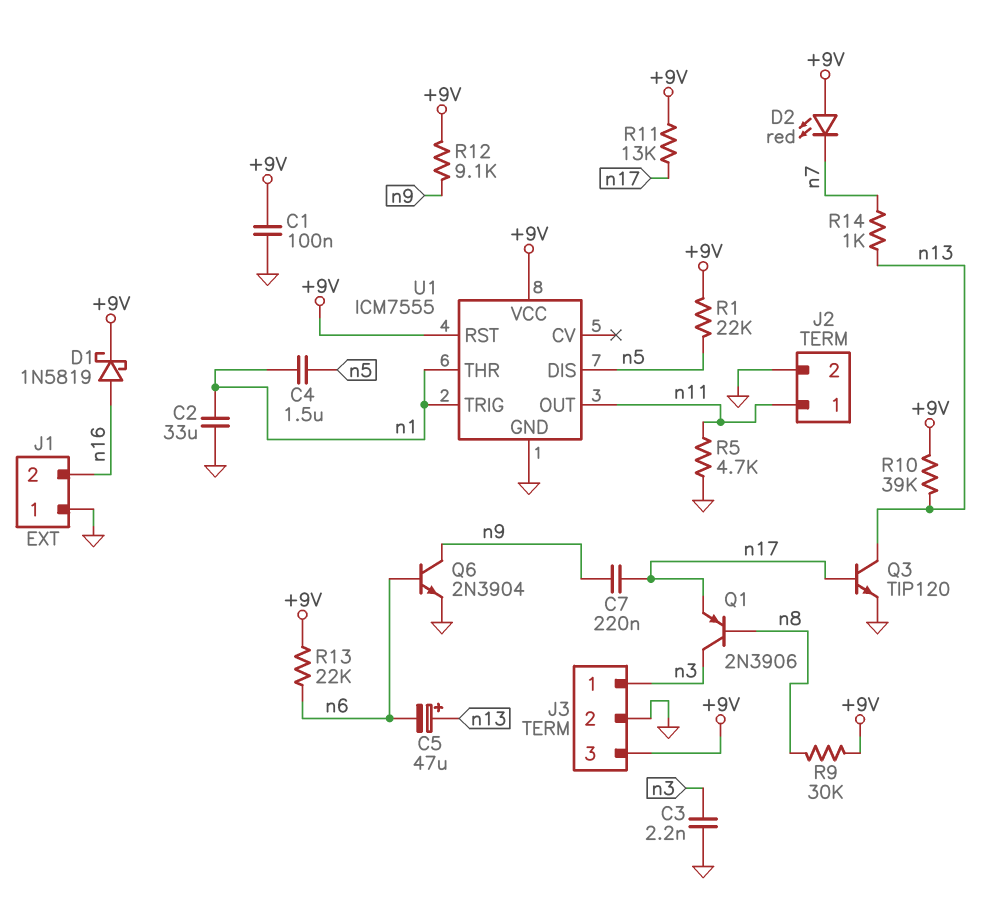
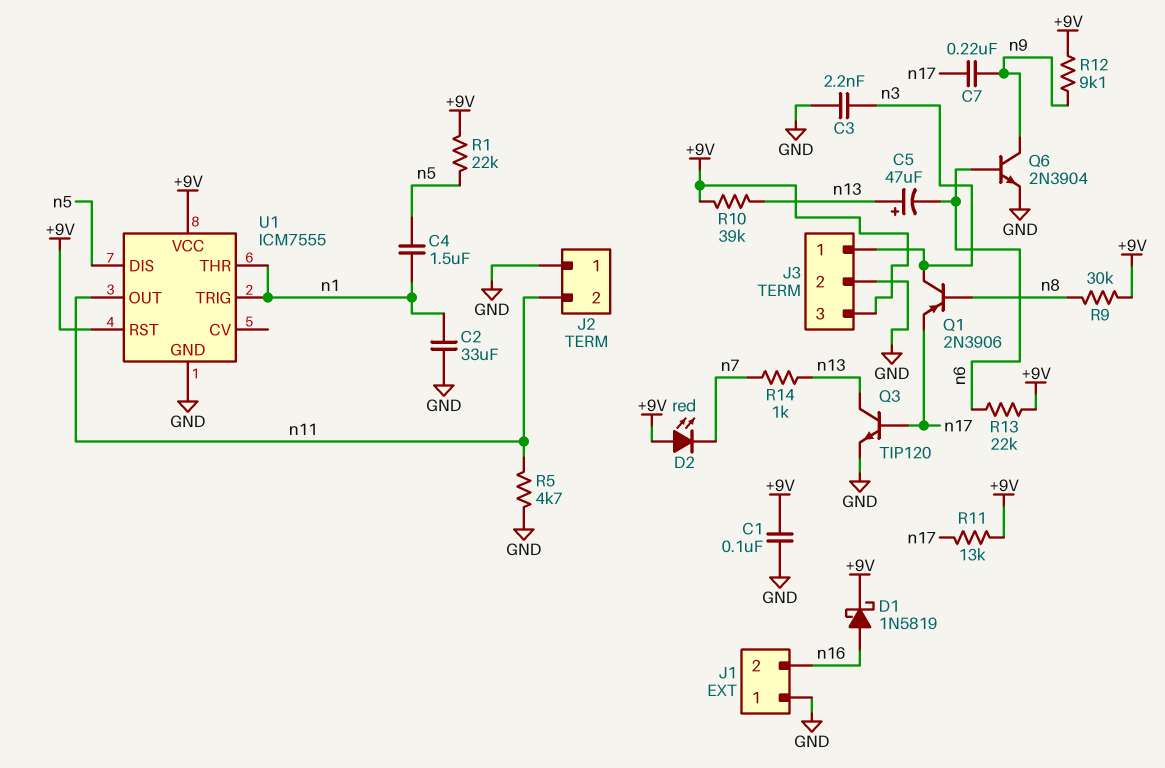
J2 pin 1: n11 -> GND
J2 pin 2: GND -> n11

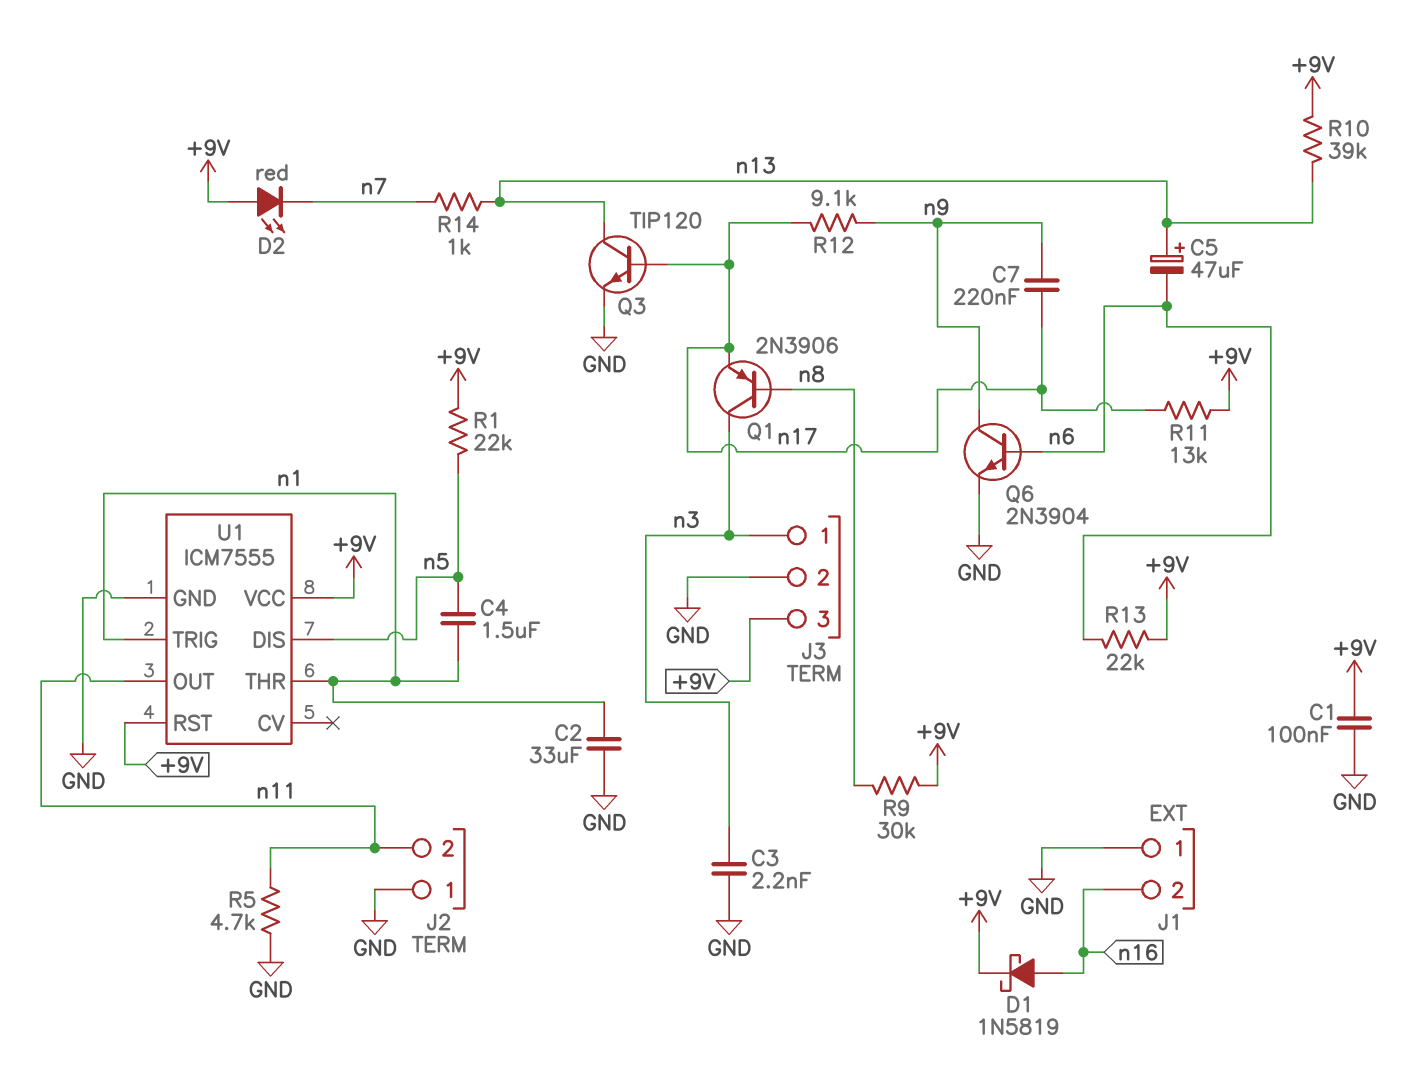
R12: 9.1k (+9V, n9) -> 9.1k (n9, n17)

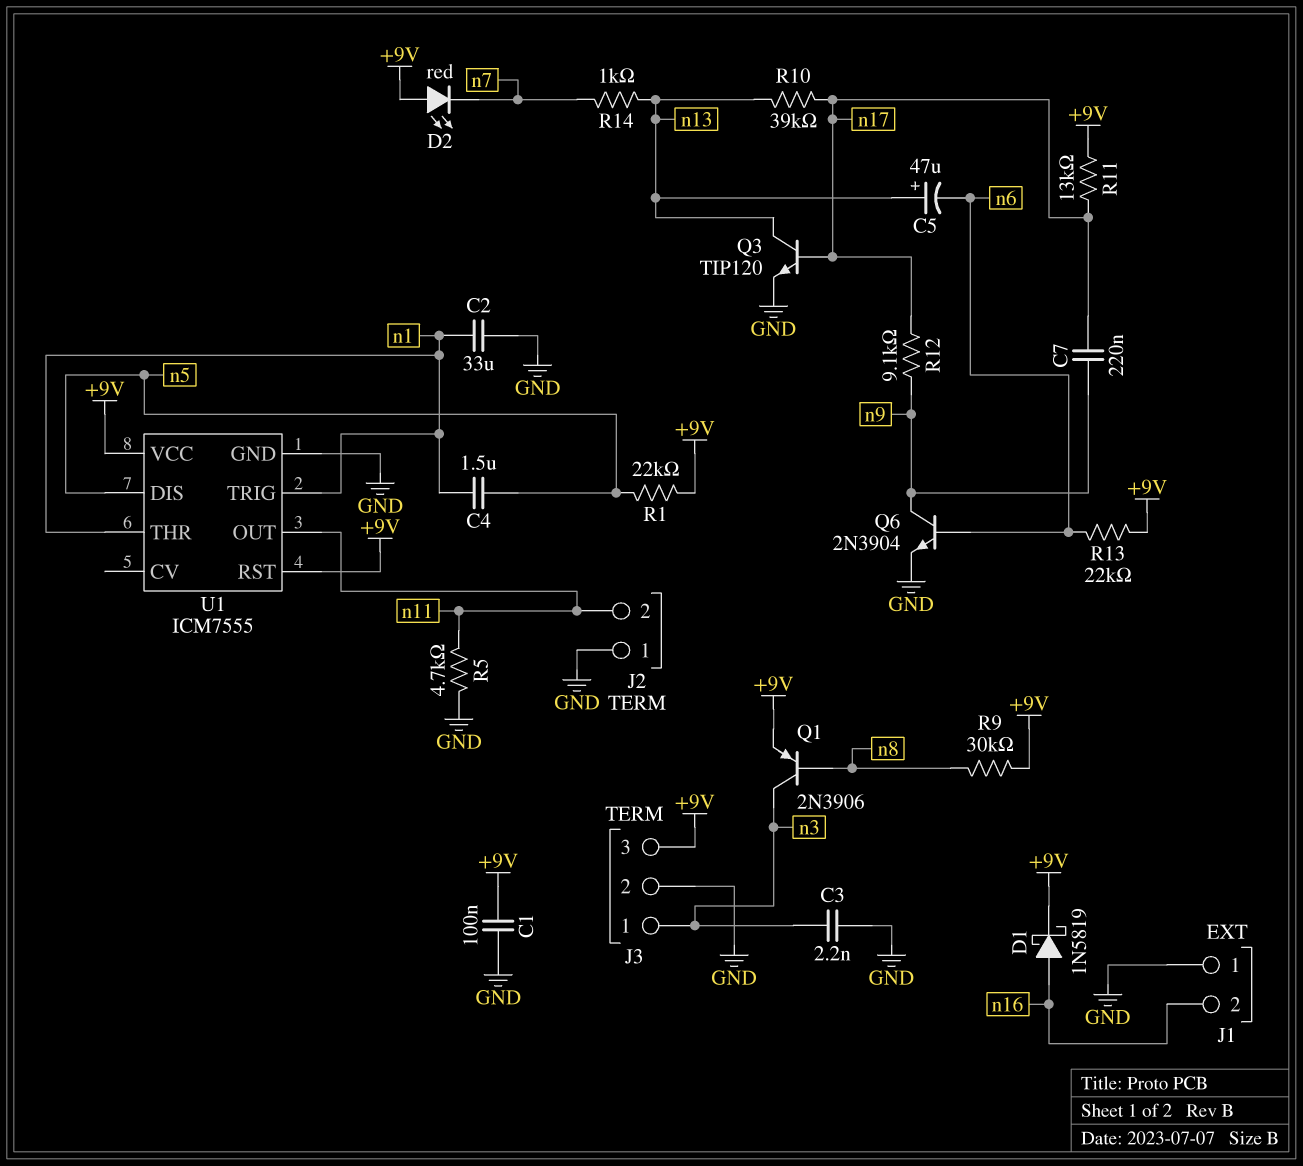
Q1: PNP 2N3906 (B n8, C n3, E n17) -> PNP 2N3906 (B n8, C n3, E +9V)
R10: 39k (+9V, n13) -> 39k (n13, n17)

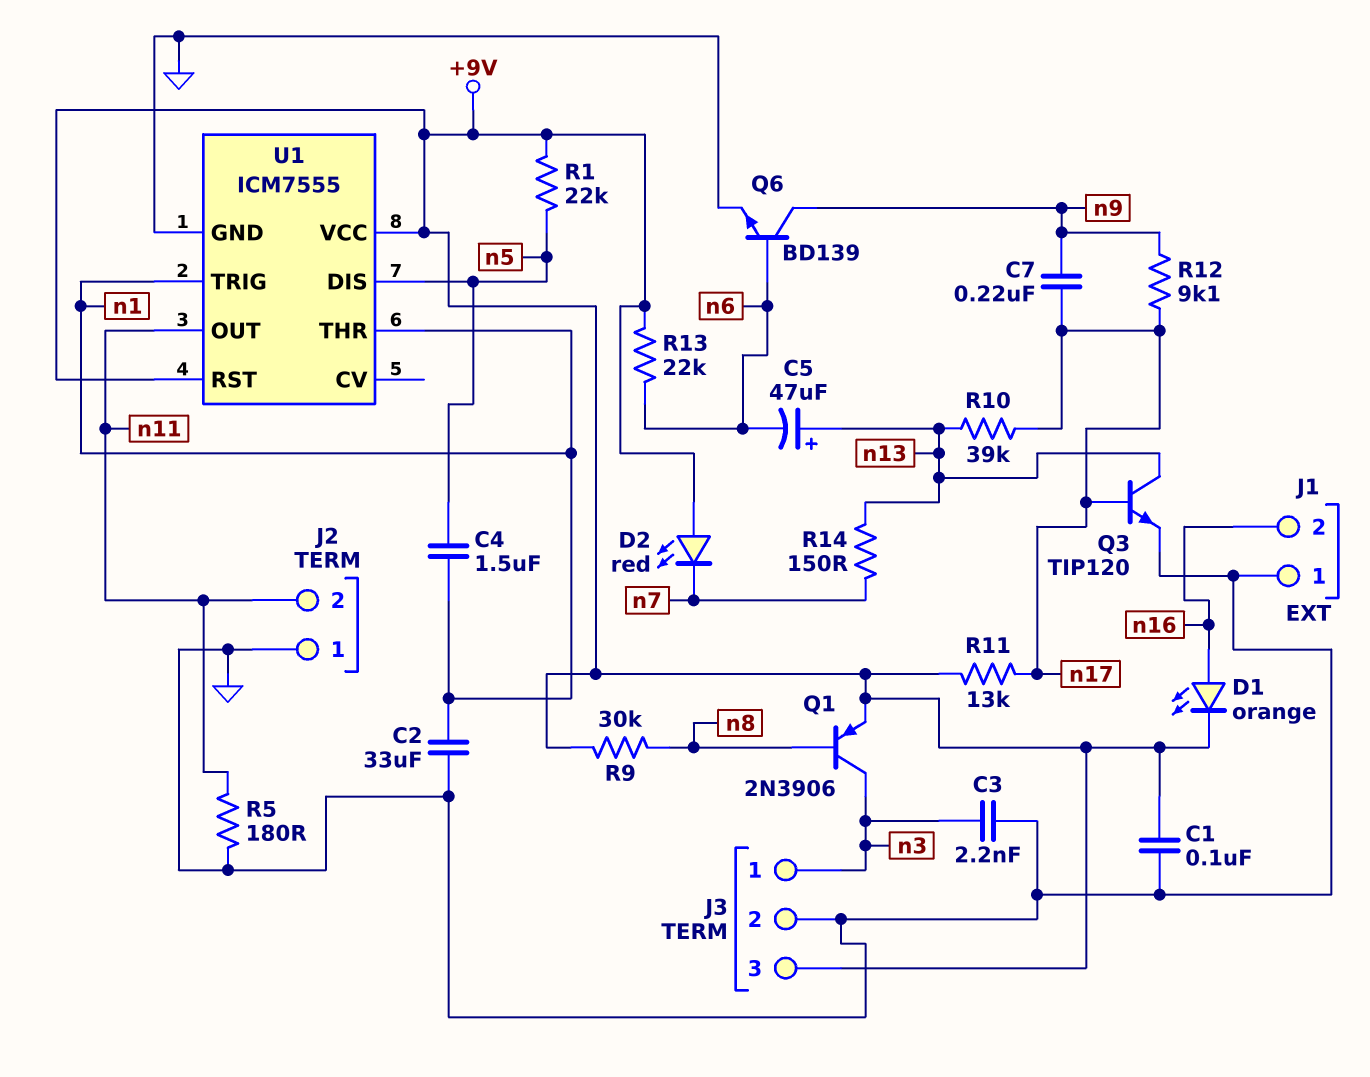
D1: schottky 1N5819 (A n16, K +9V) -> LED orange (A n16, K +9V)
Q6: NPN 2N3904 (B n6, C n9, E GND) -> NPN BD139 (B n6, C n9, E GND)
R5: 4.7k (GND, n11) -> 180 (GND, n11)
R14: 1k (n7, n13) -> 150 (n7, n13)

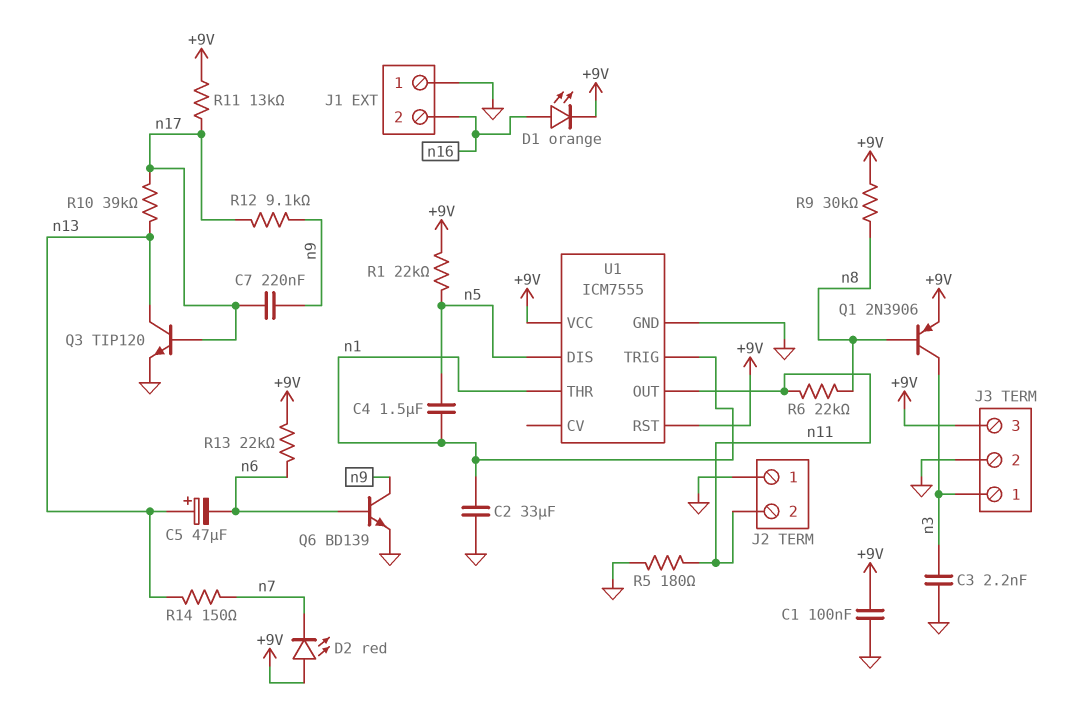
R6: none -> 22k (n8, n11)

